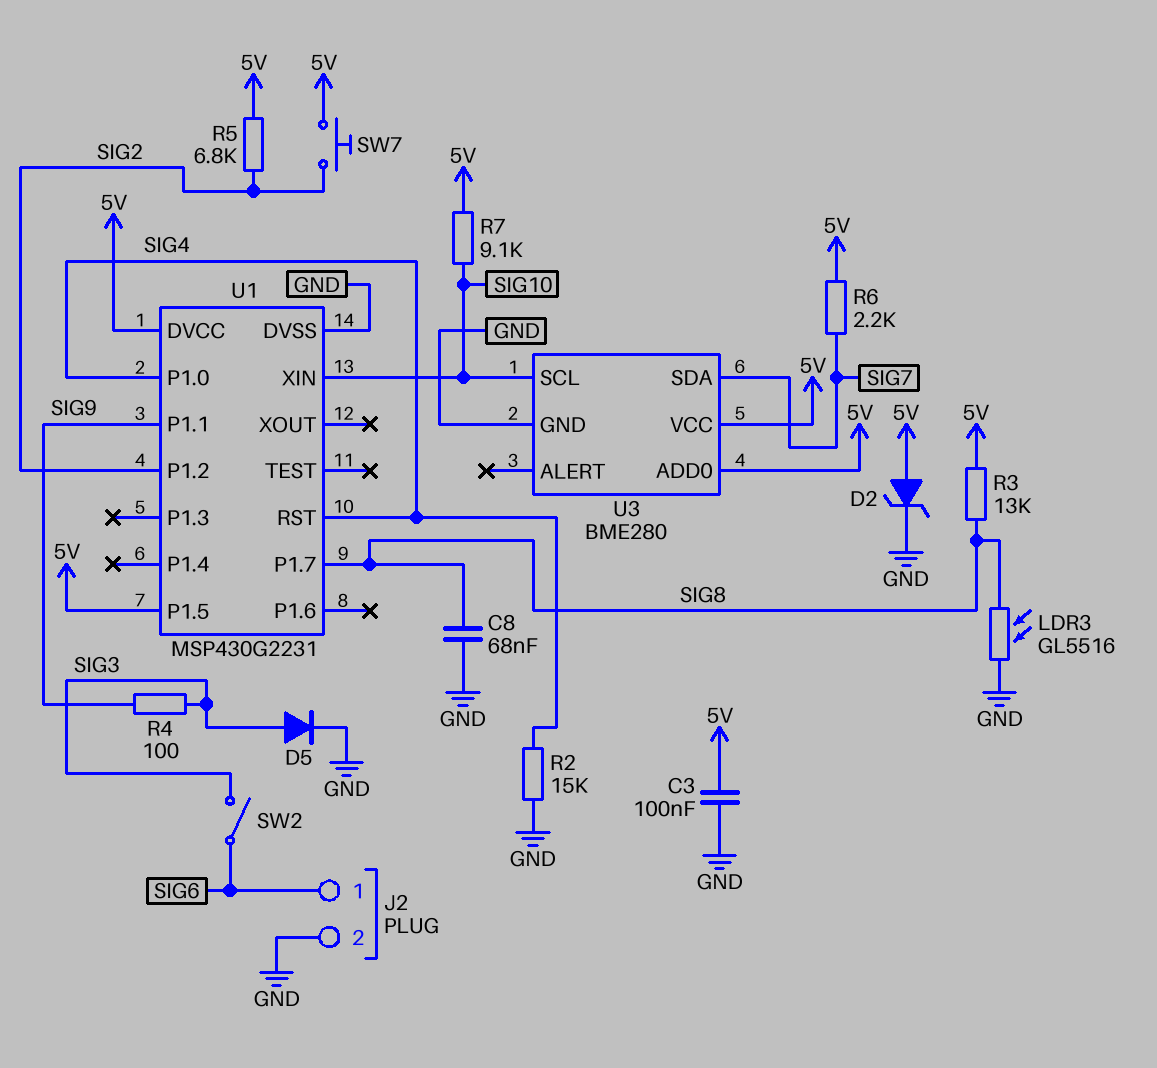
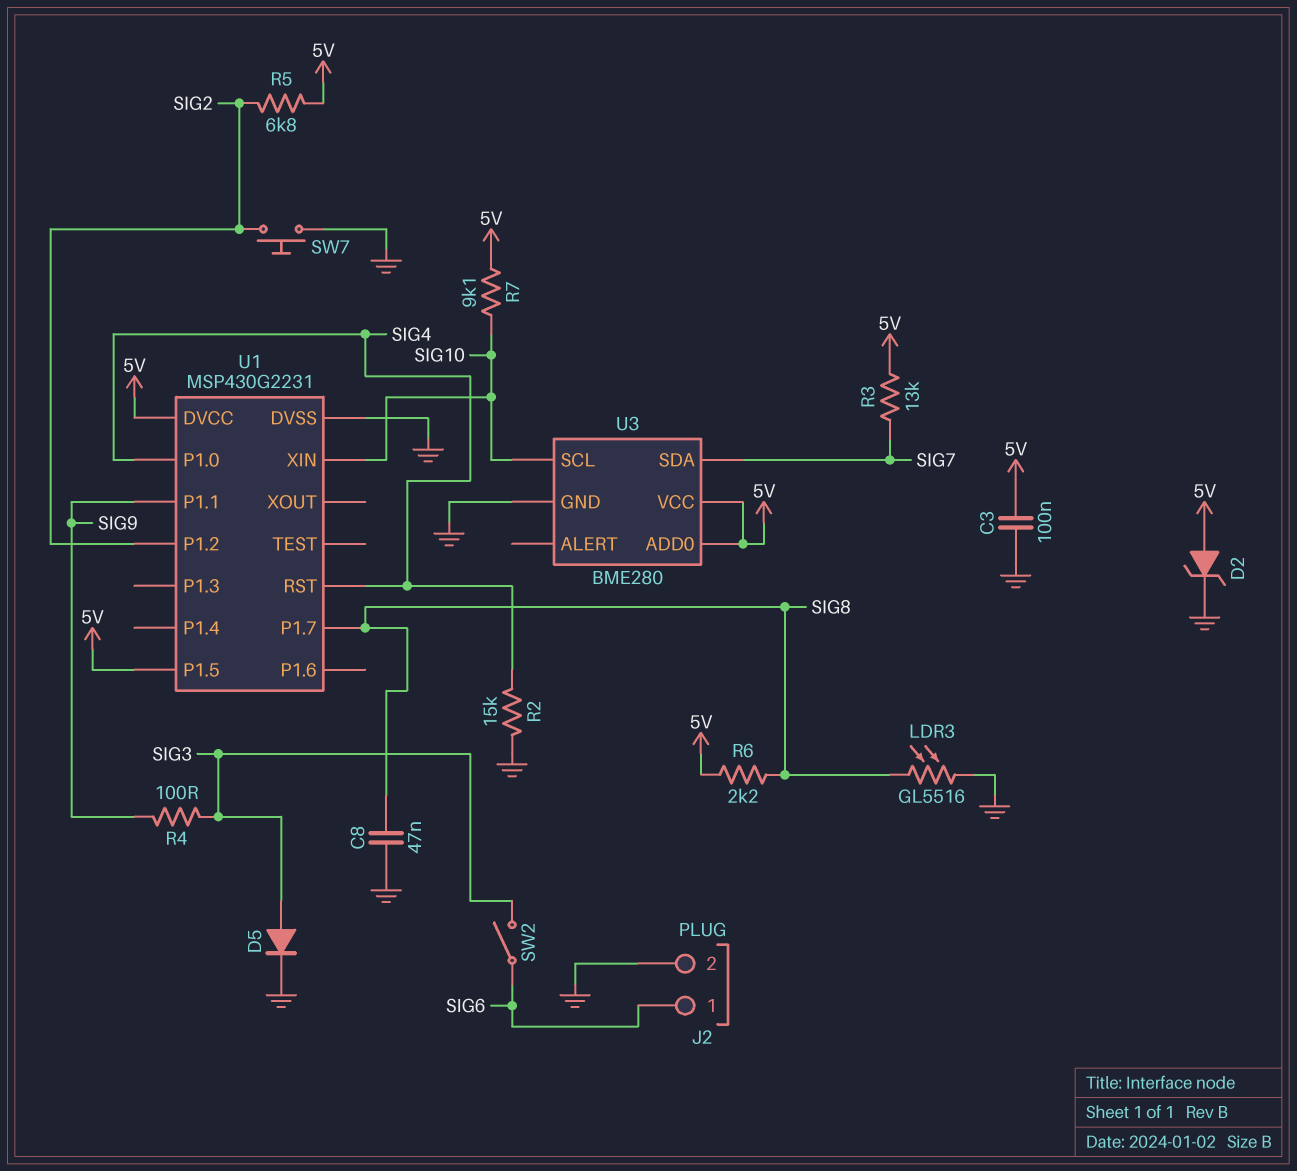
C8: 68nF (GND, SIG8) -> 47nF (GND, SIG8)
R3: 13k (5V, SIG8) -> 13k (5V, SIG7)
R6: 2.2k (5V, SIG7) -> 2.2k (5V, SIG8)
SW7: button (5V, SIG2) -> button (GND, SIG2)

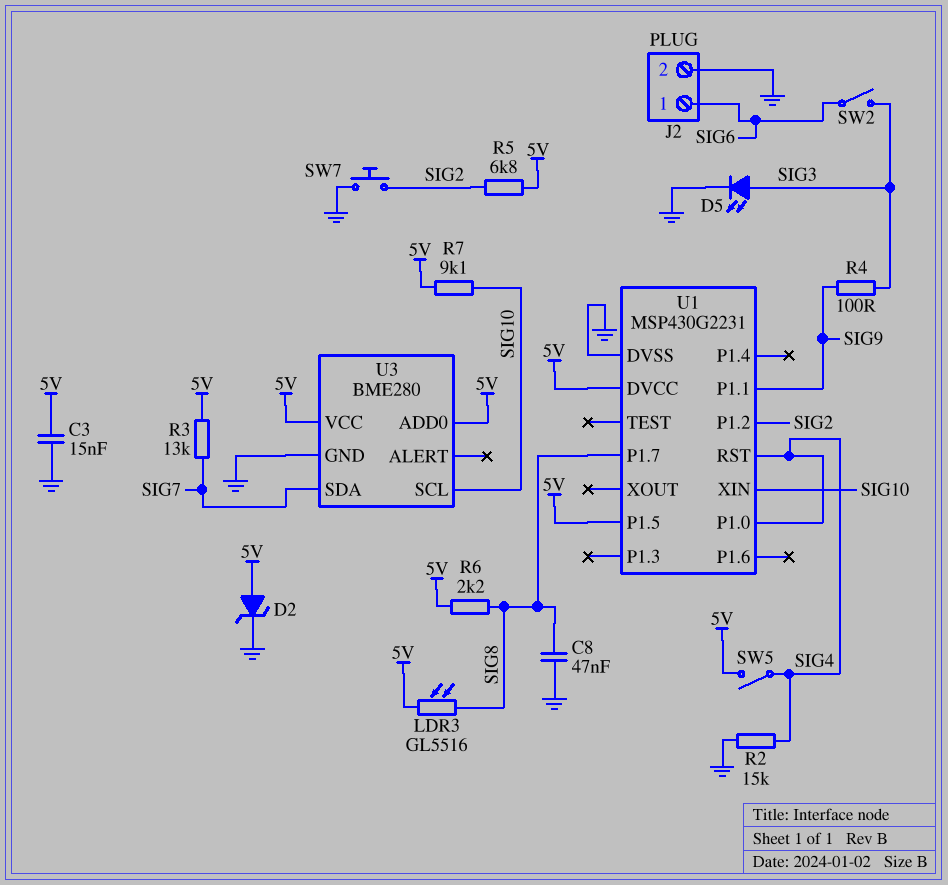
C3: 100nF (5V, GND) -> 15nF (5V, GND)
D5: diode (A SIG3, K GND) -> LED (A SIG3, K GND)
LDR3: GL5516 (GND, SIG8) -> GL5516 (5V, SIG8)
SW5: none -> switch (5V, SIG4)

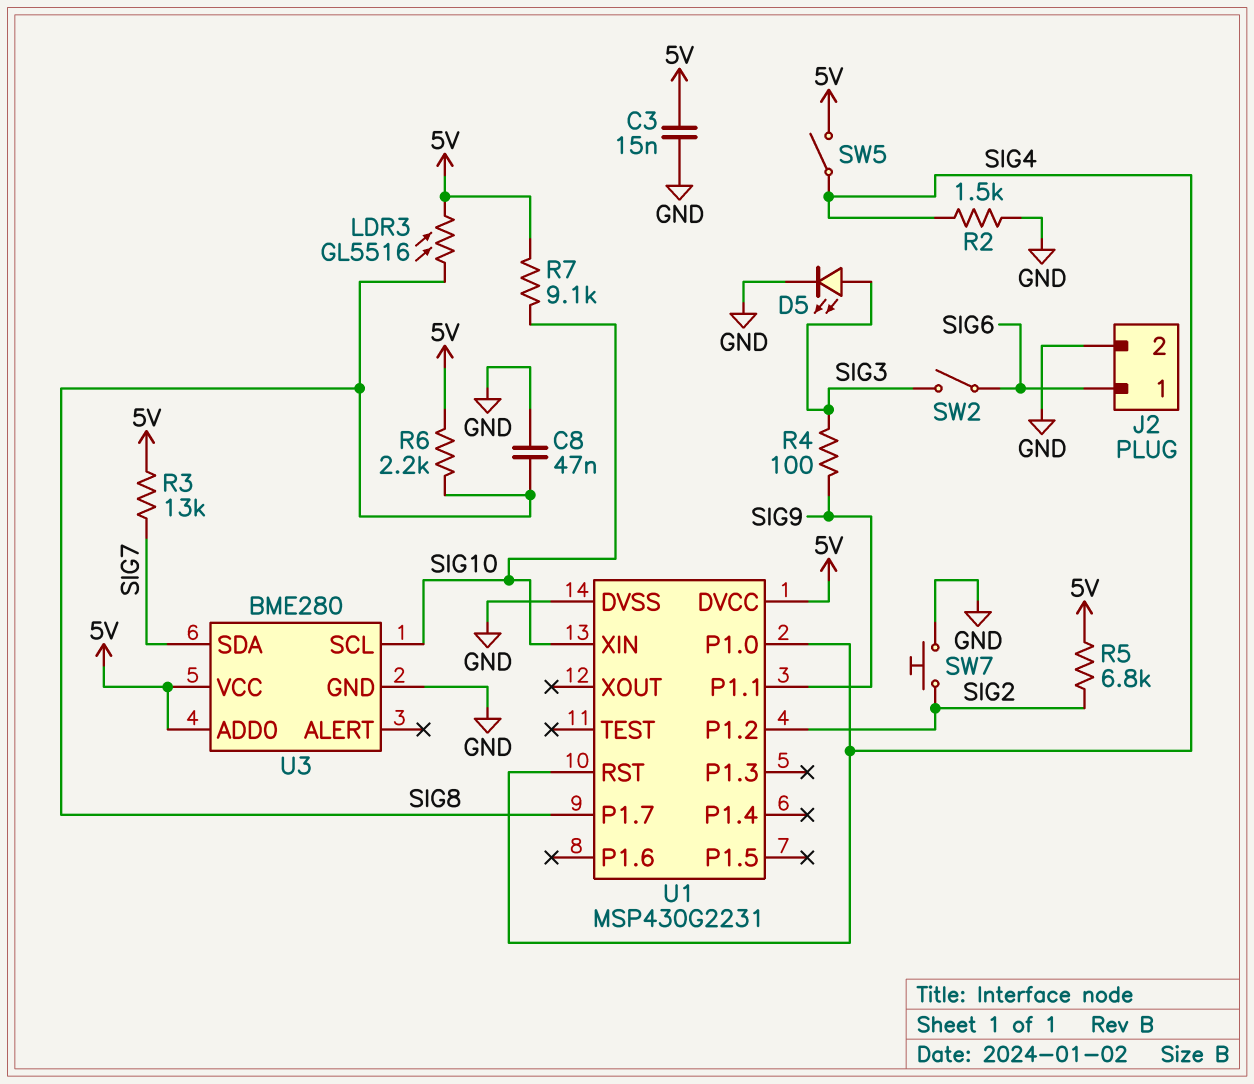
D2: zener (A 5V, K GND) -> none
R2: 15k (GND, SIG4) -> 1.5k (GND, SIG4)
U1 pin P1.5: 5V -> none

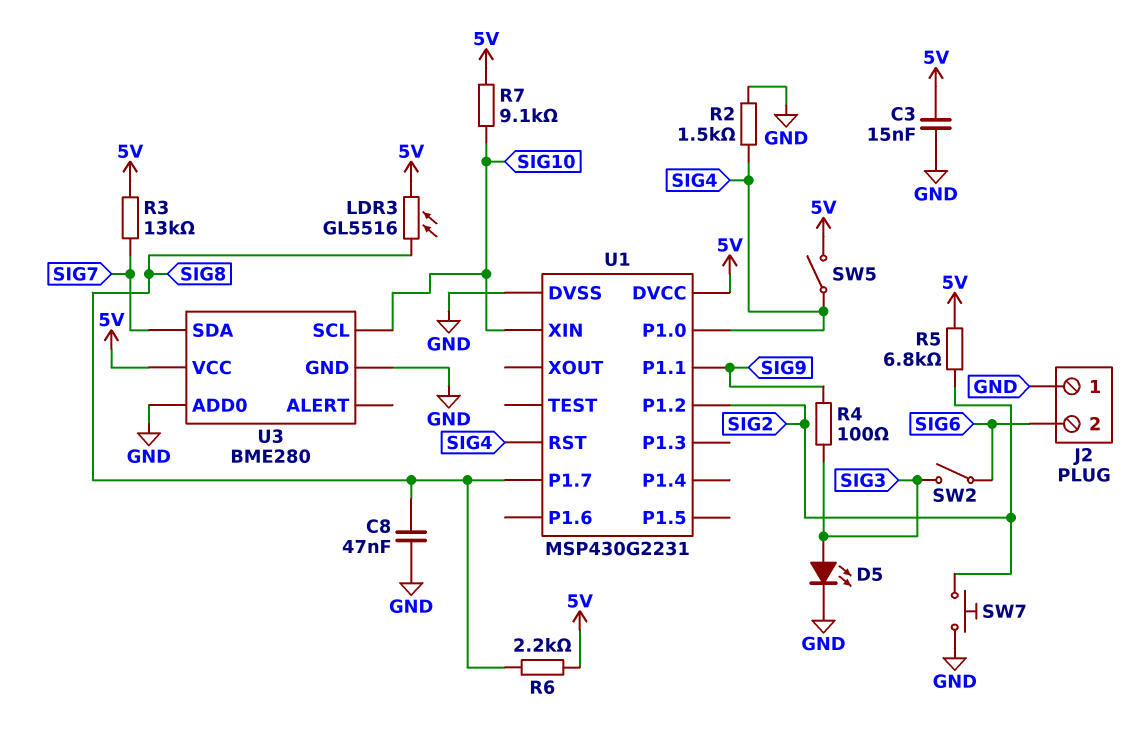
J2 pin 1: SIG6 -> GND
J2 pin 2: GND -> SIG6
U3 pin ADD0: 5V -> GND

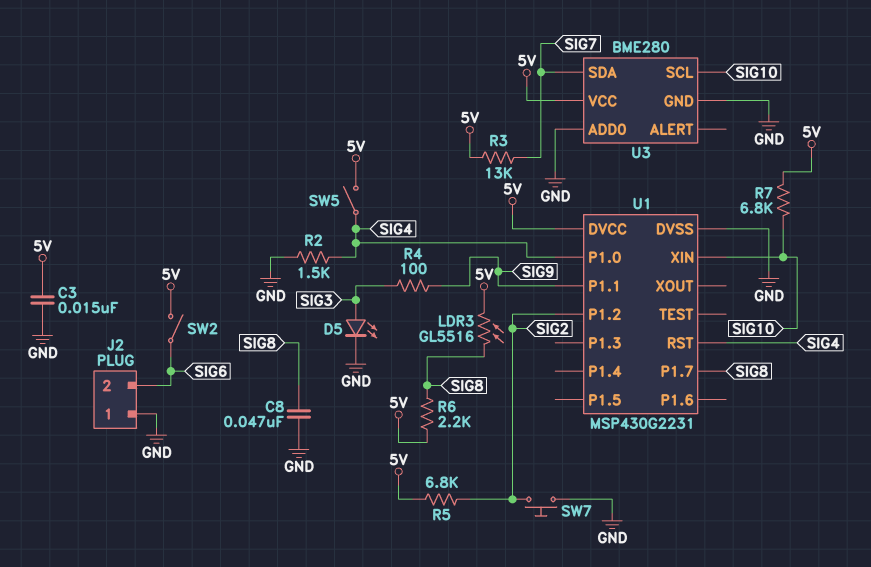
R7: 9.1k (5V, SIG10) -> 6.8k (5V, SIG10)
SW2: switch (SIG3, SIG6) -> switch (5V, SIG6)

